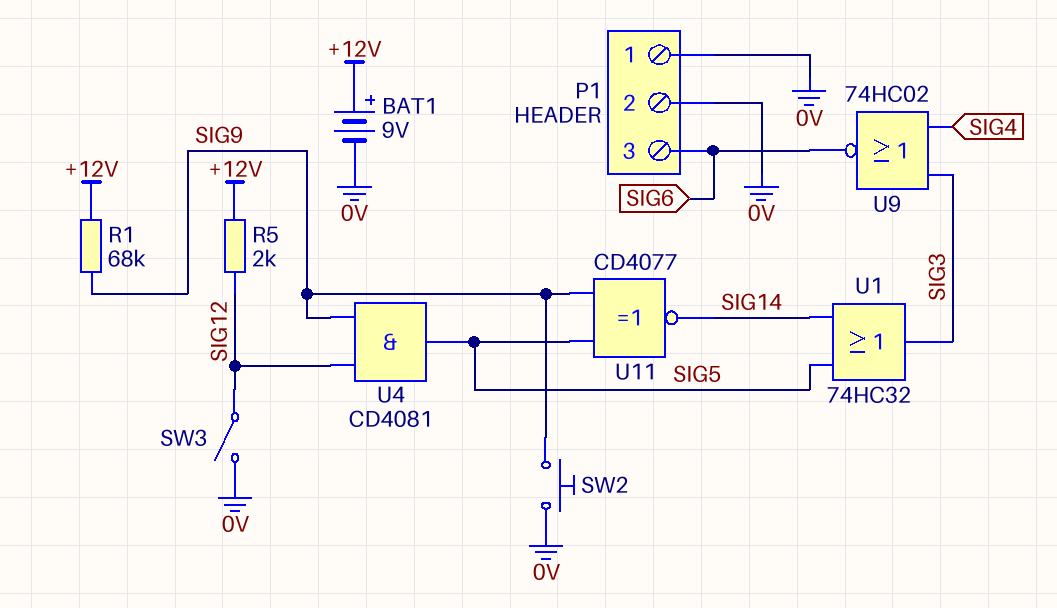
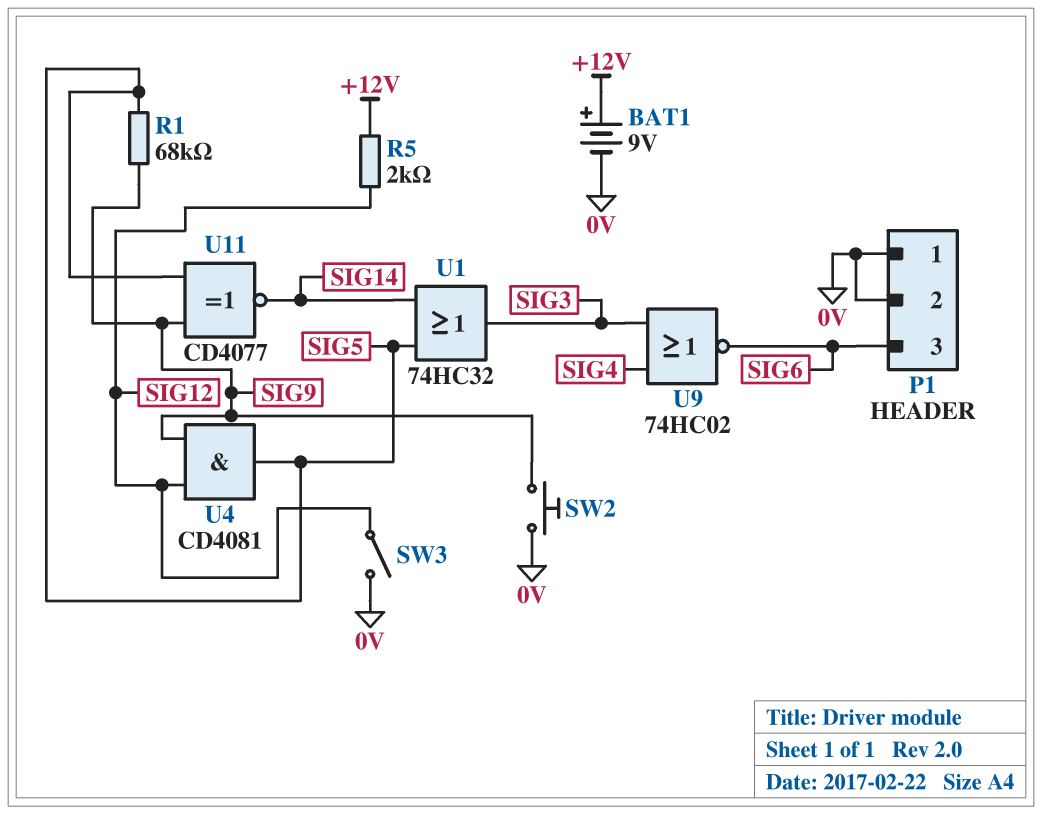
R1: 68k (+12V, SIG9) -> 68k (SIG5, SIG9)

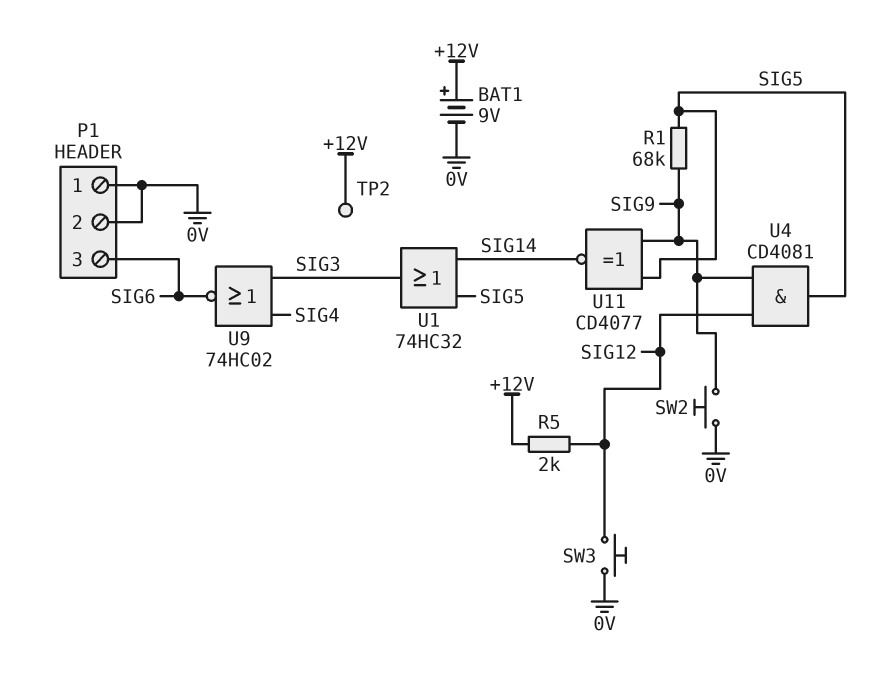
SW3: switch (0V, SIG12) -> button (0V, SIG12)
TP2: none -> test point (+12V)

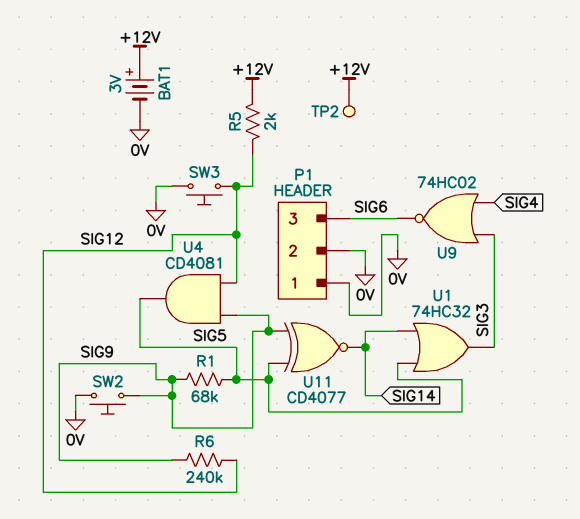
BAT1: 9V (plus +12V, minus 0V) -> 3V (plus +12V, minus 0V)
R6: none -> 240k (SIG9, SIG12)

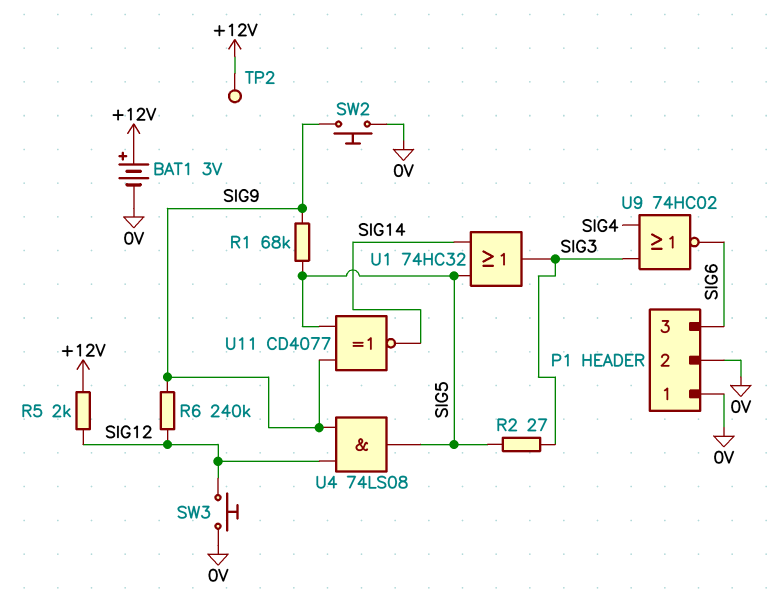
R2: none -> 27 (SIG3, SIG5)
U4: AND CD4081 (in SIG9, in SIG12, out SIG5) -> AND 74LS08 (in SIG9, in SIG12, out SIG5)

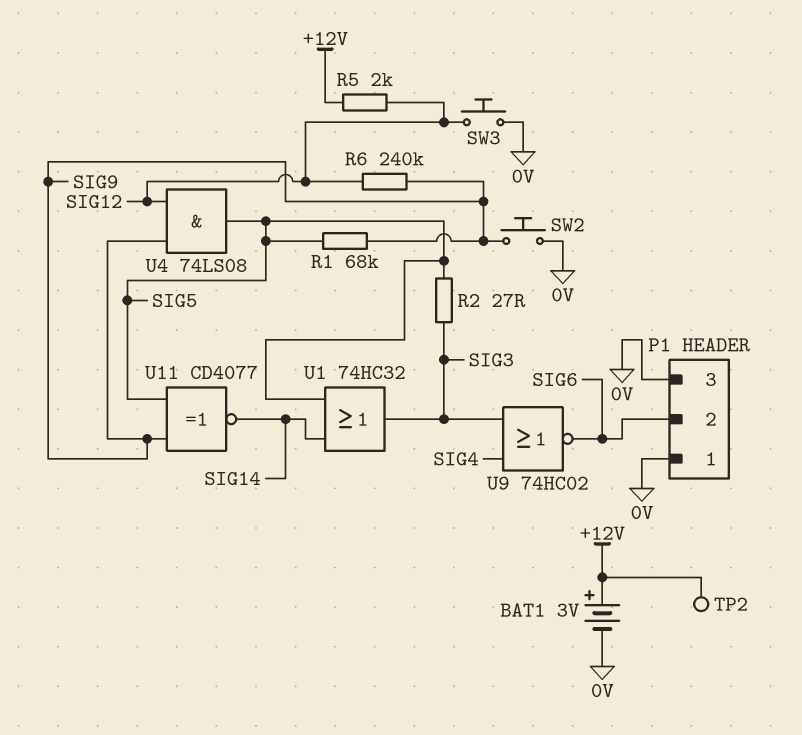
P1 pin 2: 0V -> SIG6
P1 pin 3: SIG6 -> 0V

